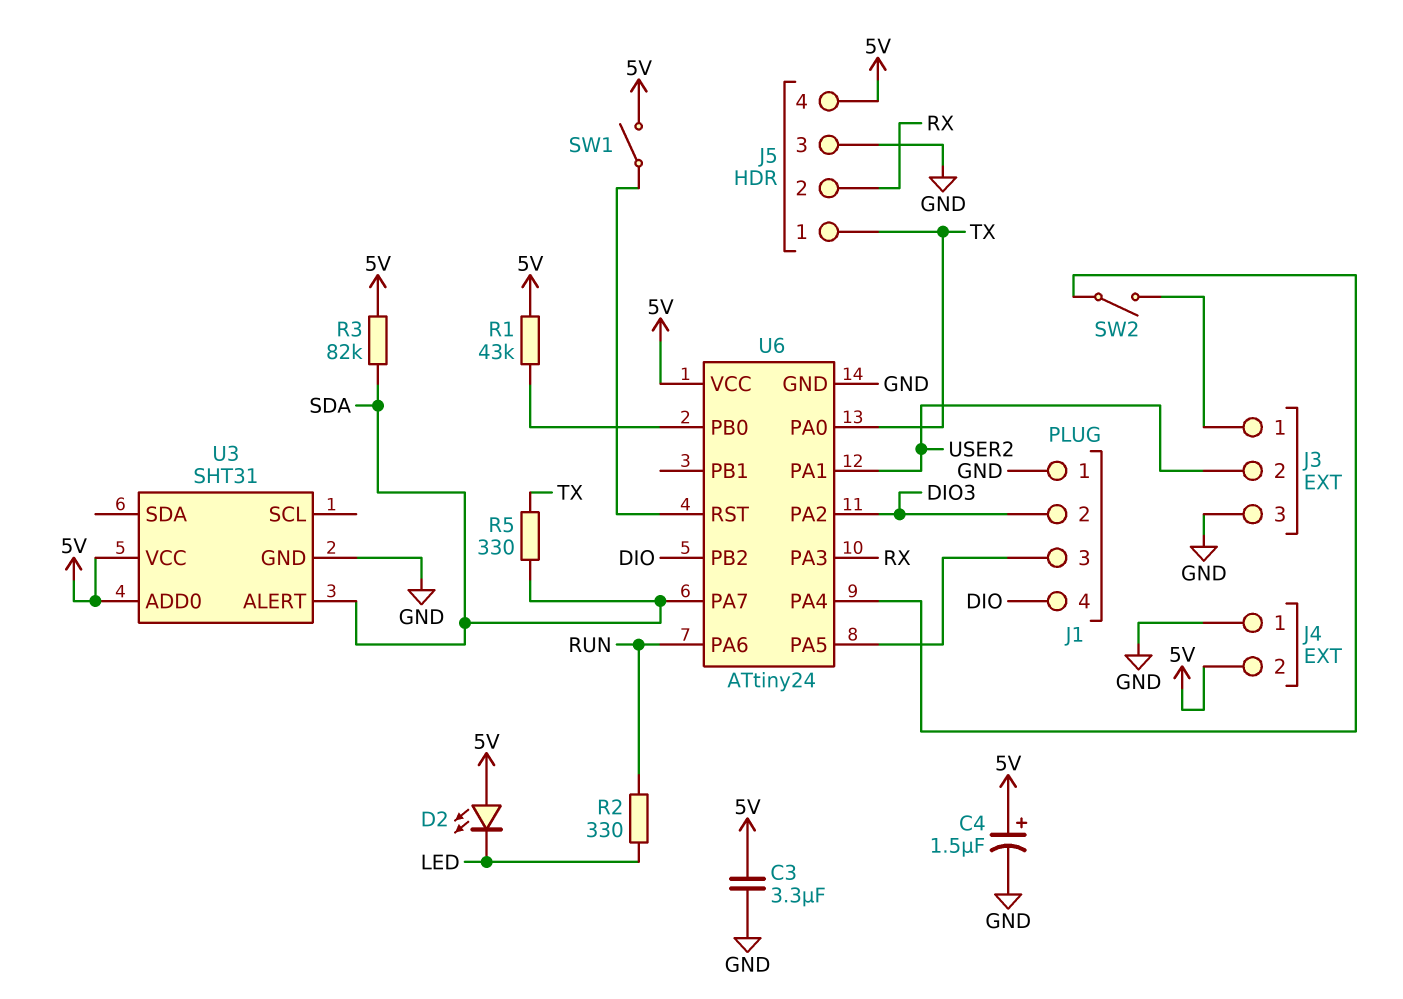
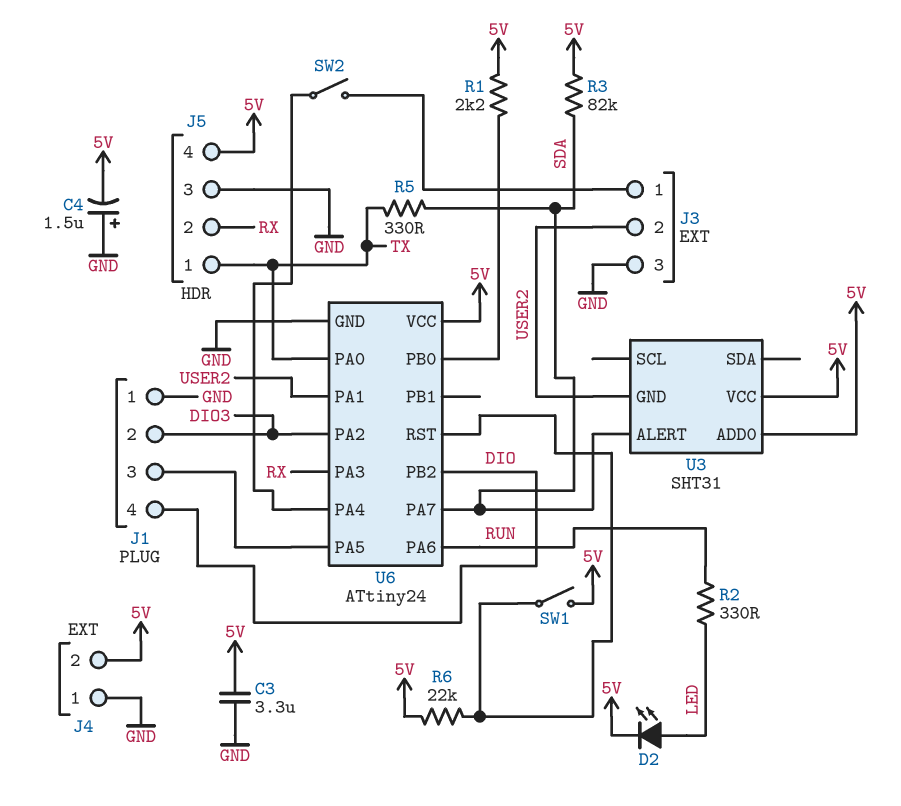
C4: 1.5uF (plus 5V, minus GND) -> 1.5uF (plus GND, minus 5V)
D2: LED (A 5V, K LED) -> LED (A LED, K 5V)
R1: 43k (5V, U6/PB0) -> 2.2k (5V, U6/PB0)
R6: none -> 22k (5V, U6/RST)
U3 pin GND: GND -> USER2

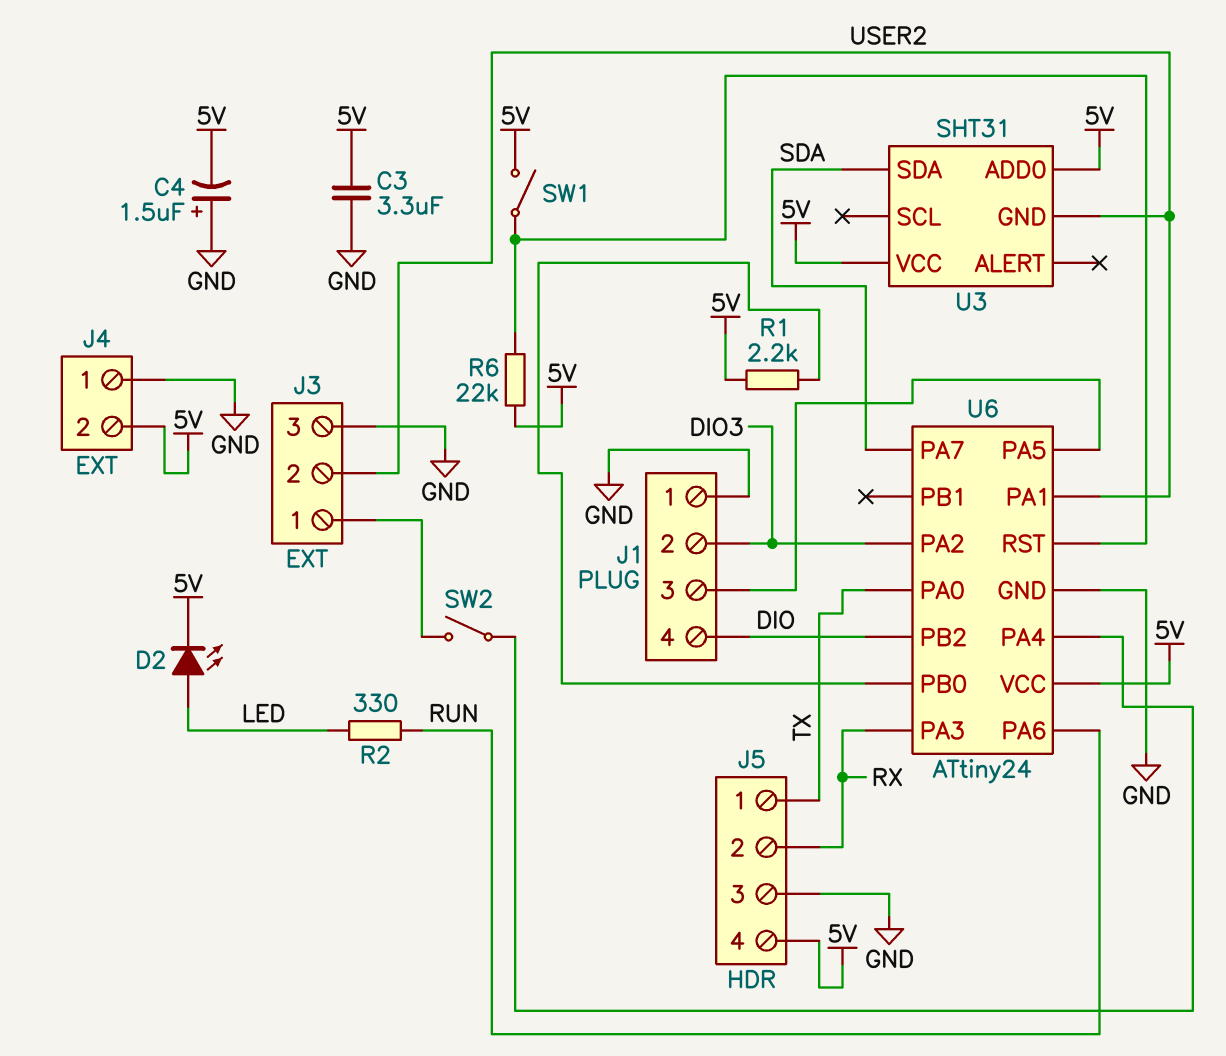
R3: 82k (5V, SDA) -> none
R5: 330 (SDA, TX) -> none
U3 pin ALERT: SDA -> none
U3 pin SDA: none -> SDA

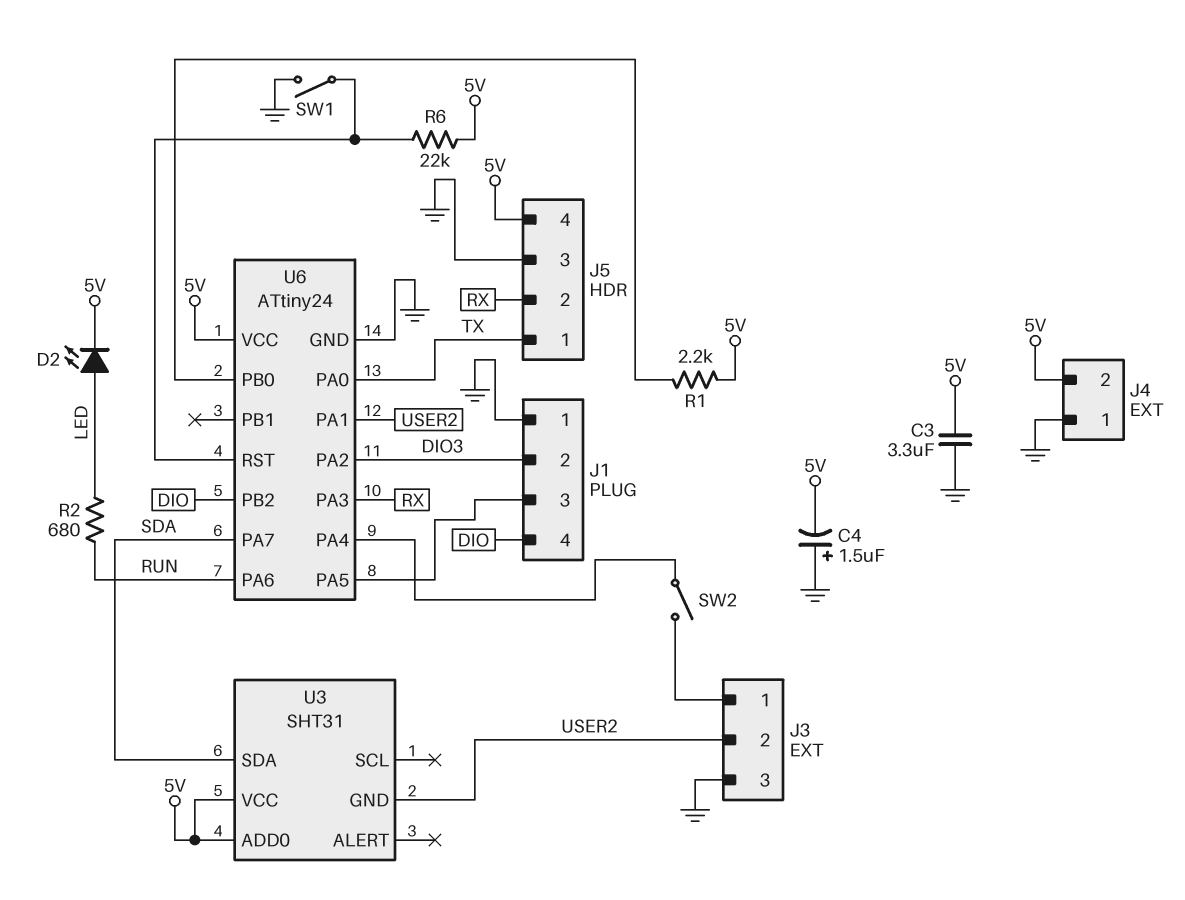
R2: 330 (LED, RUN) -> 680 (LED, RUN)
SW1: switch (5V, U6/RST) -> switch (GND, U6/RST)

